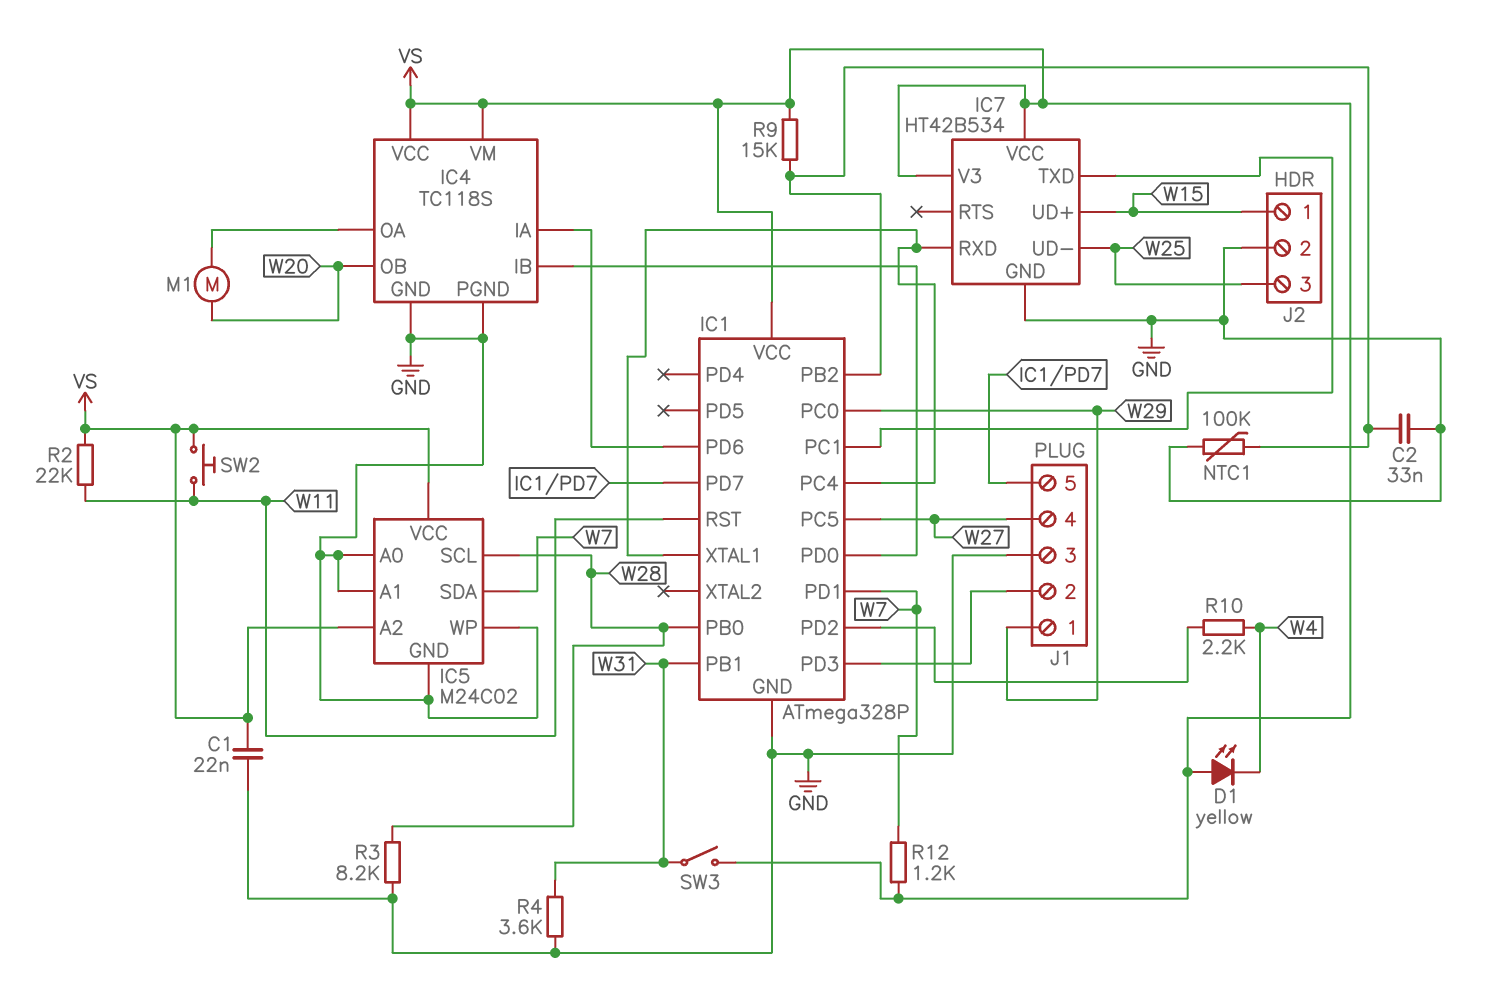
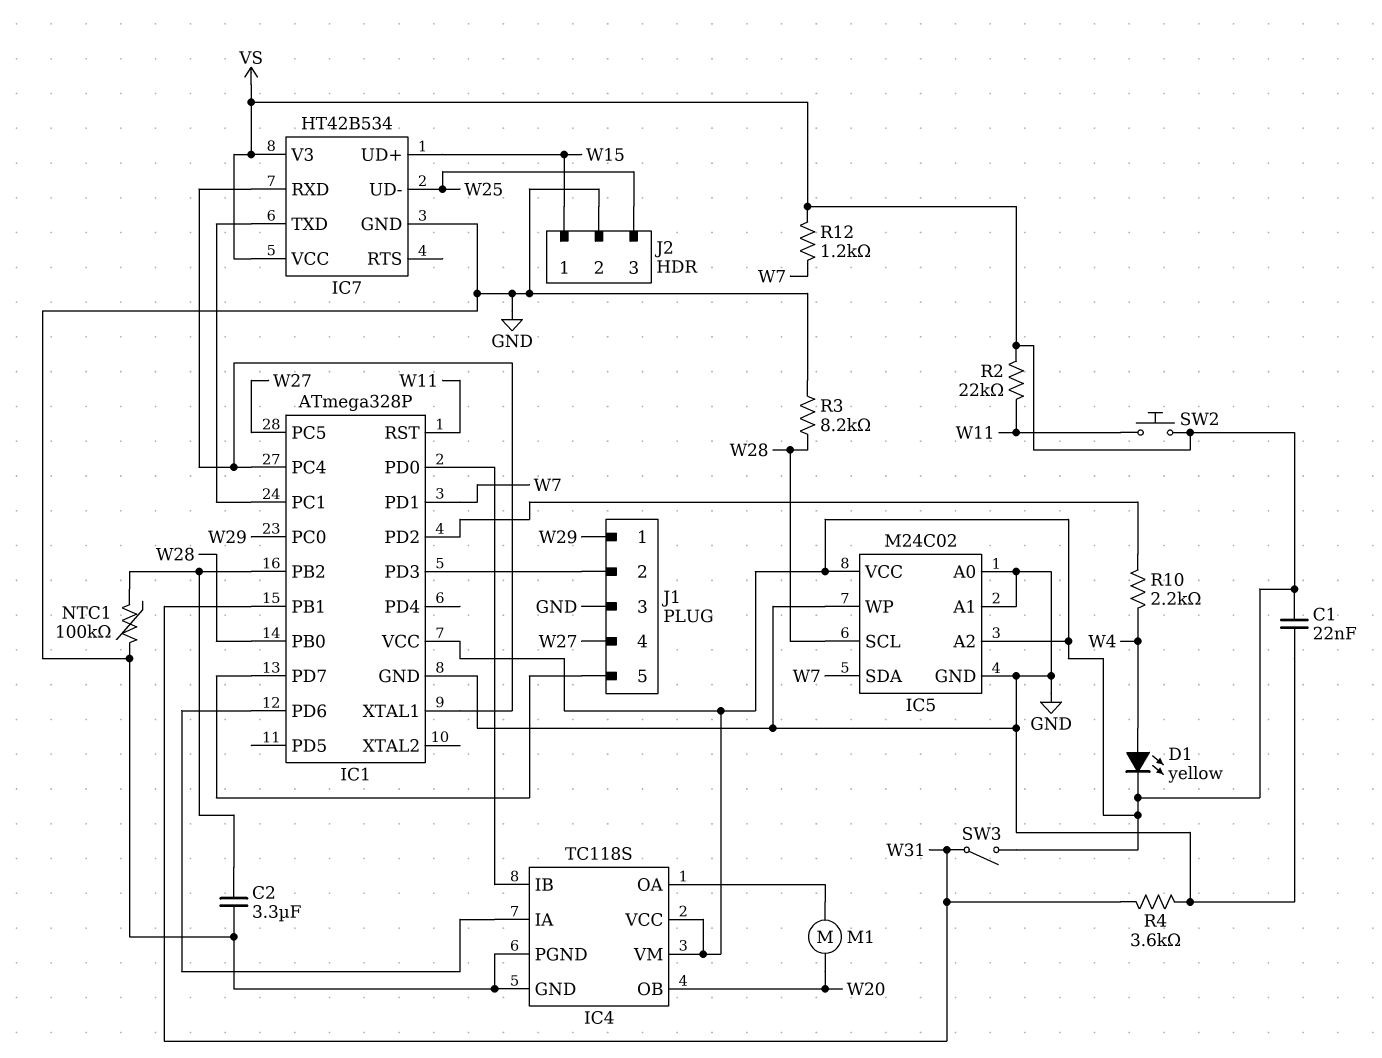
C2: 33nF (GND, IC1/PB2) -> 3.3uF (GND, IC1/PB2)
D1: LED yellow (A VS, K W4) -> LED yellow (A W4, K VS)
R9: 15k (IC1/PB2, VS) -> none

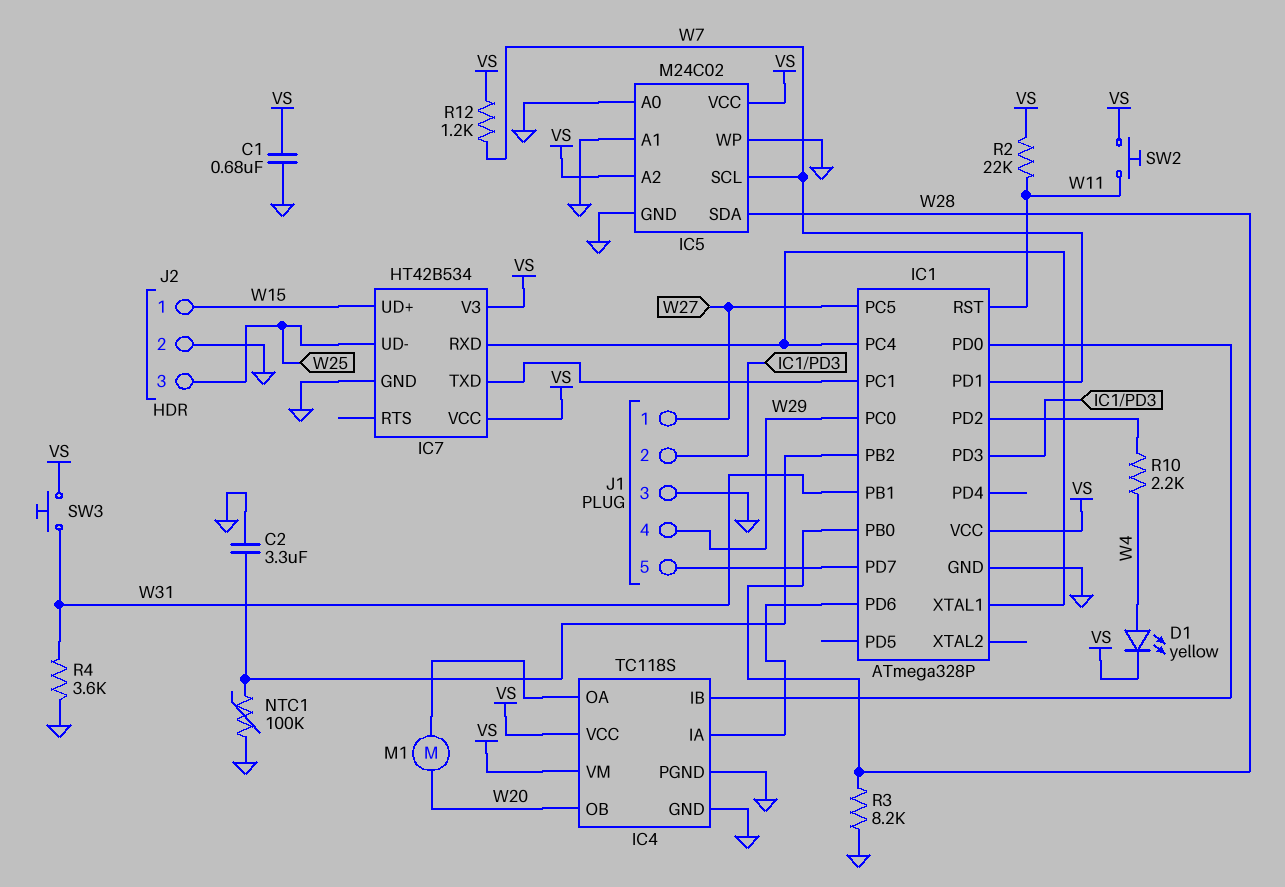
C1: 22nF (GND, VS) -> 680nF (GND, VS)
IC5 pin SCL: W28 -> W7
IC5 pin SDA: W7 -> W28
J1 pin 1: W29 -> W27
J1 pin 4: W27 -> W29
SW3: switch (VS, W31) -> button (VS, W31)

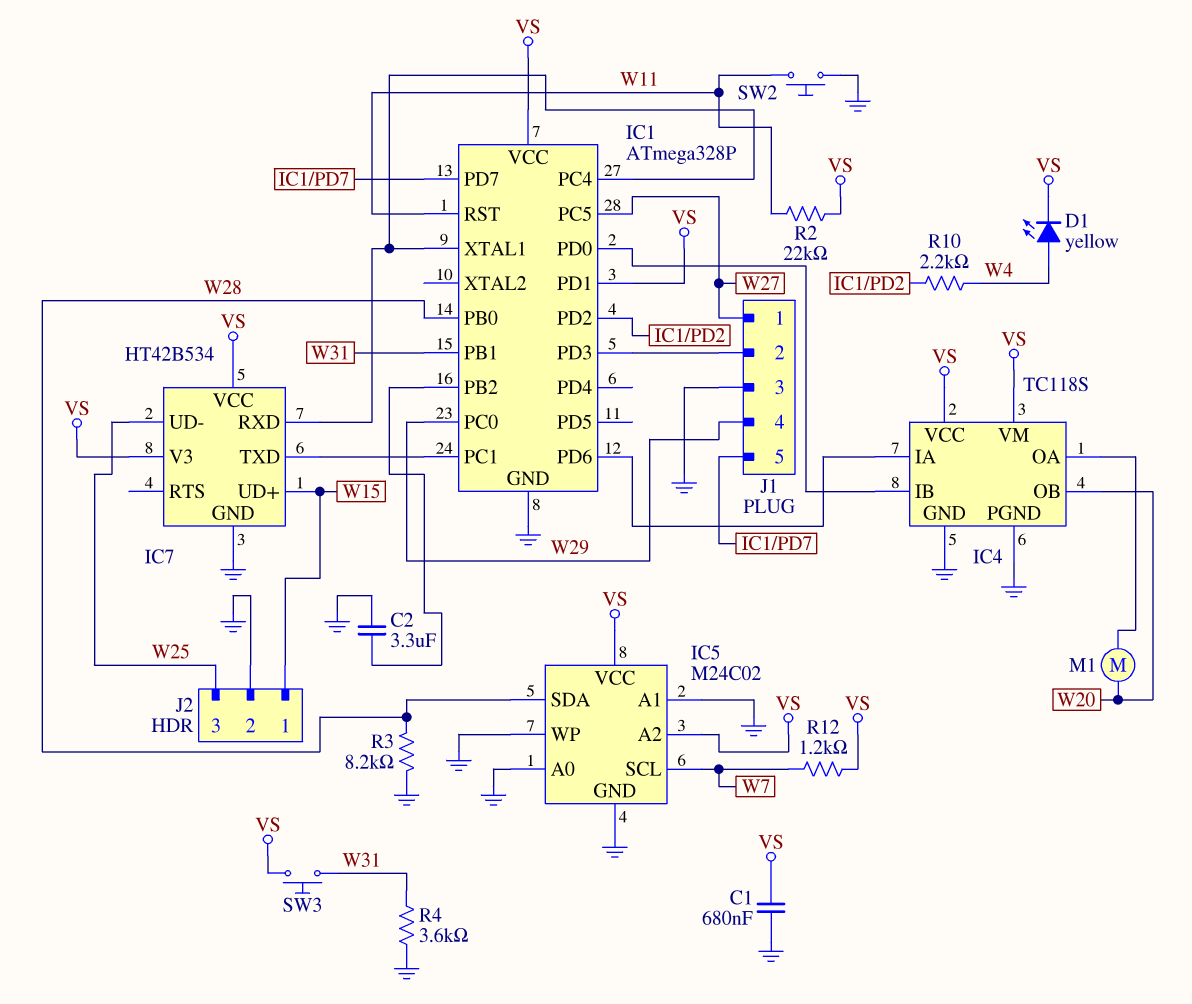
IC1 pin PD1: W7 -> VS
NTC1: 100k (GND, IC1/PB2) -> none
SW2: button (VS, W11) -> button (GND, W11)

